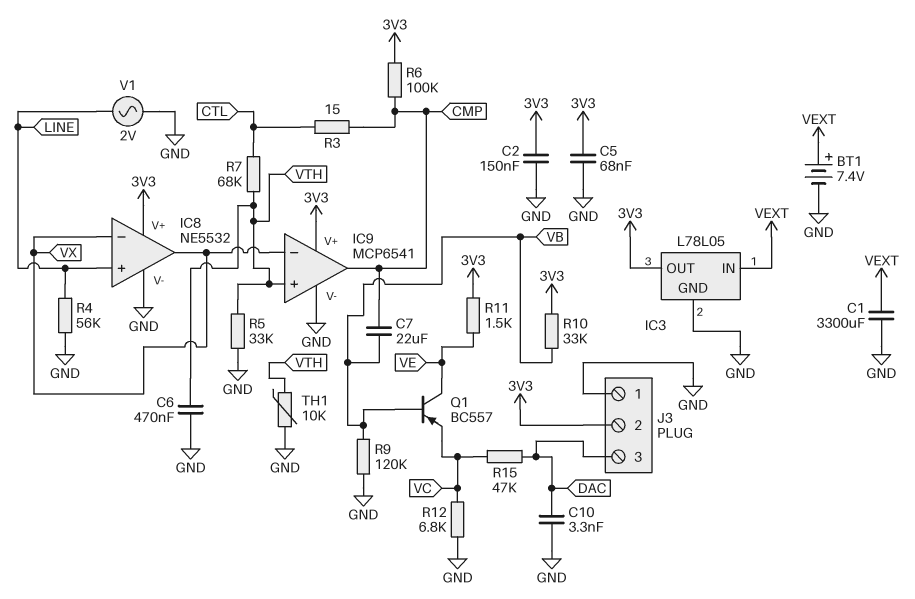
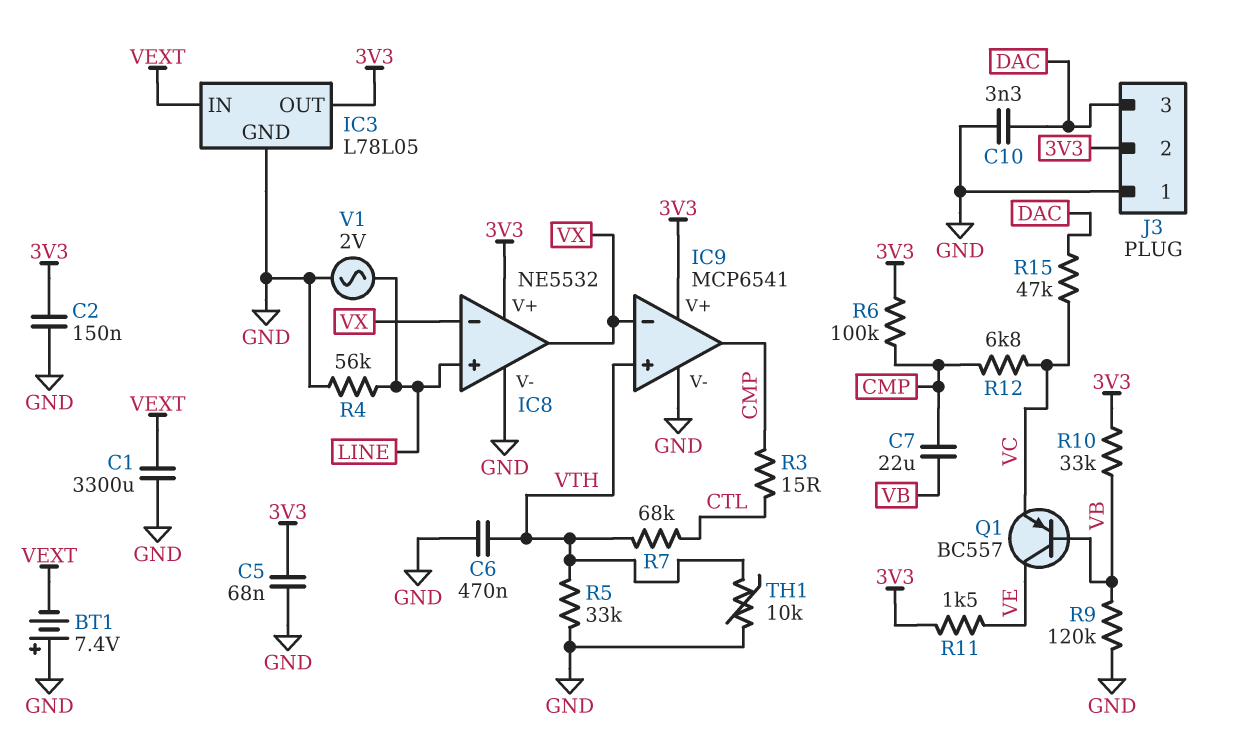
BT1: 7.4V (plus VEXT, minus GND) -> 7.4V (plus GND, minus VEXT)
R12: 6.8k (GND, VC) -> 6.8k (CMP, VC)

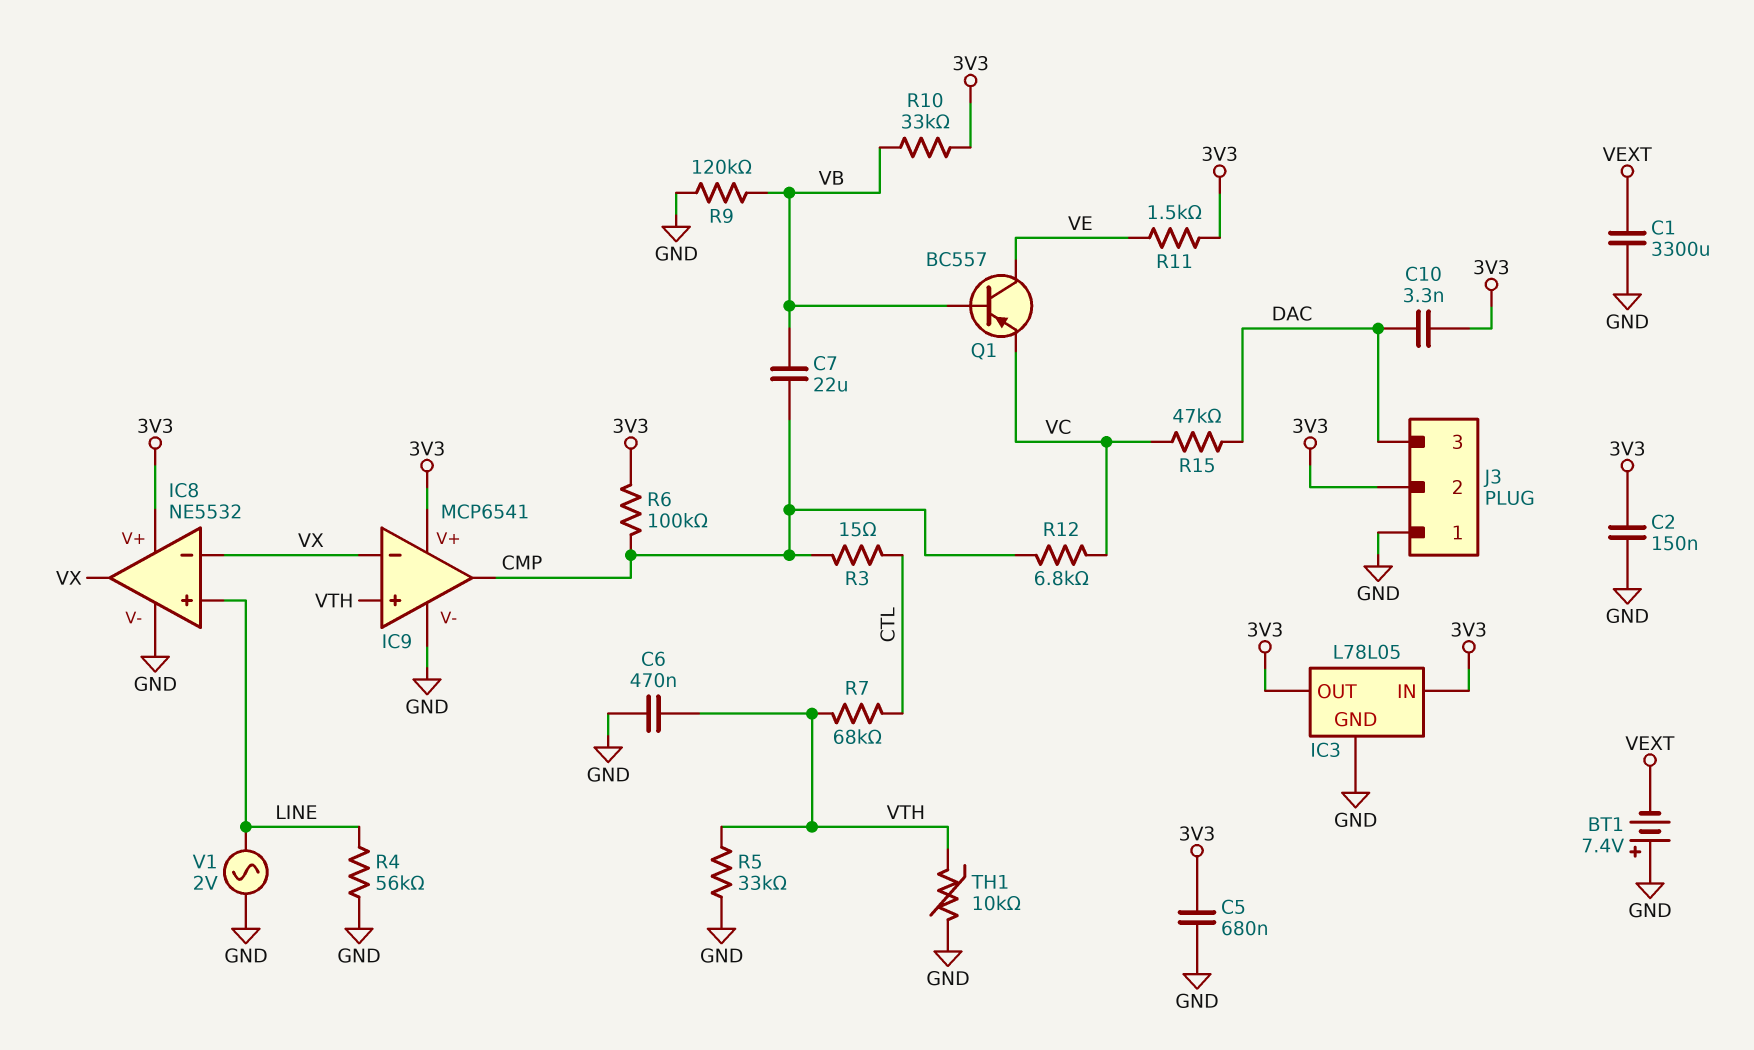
C5: 68nF (3V3, GND) -> 680nF (3V3, GND)
C10: 3.3nF (DAC, GND) -> 3.3nF (3V3, DAC)
IC3 pin IN: VEXT -> 3V3

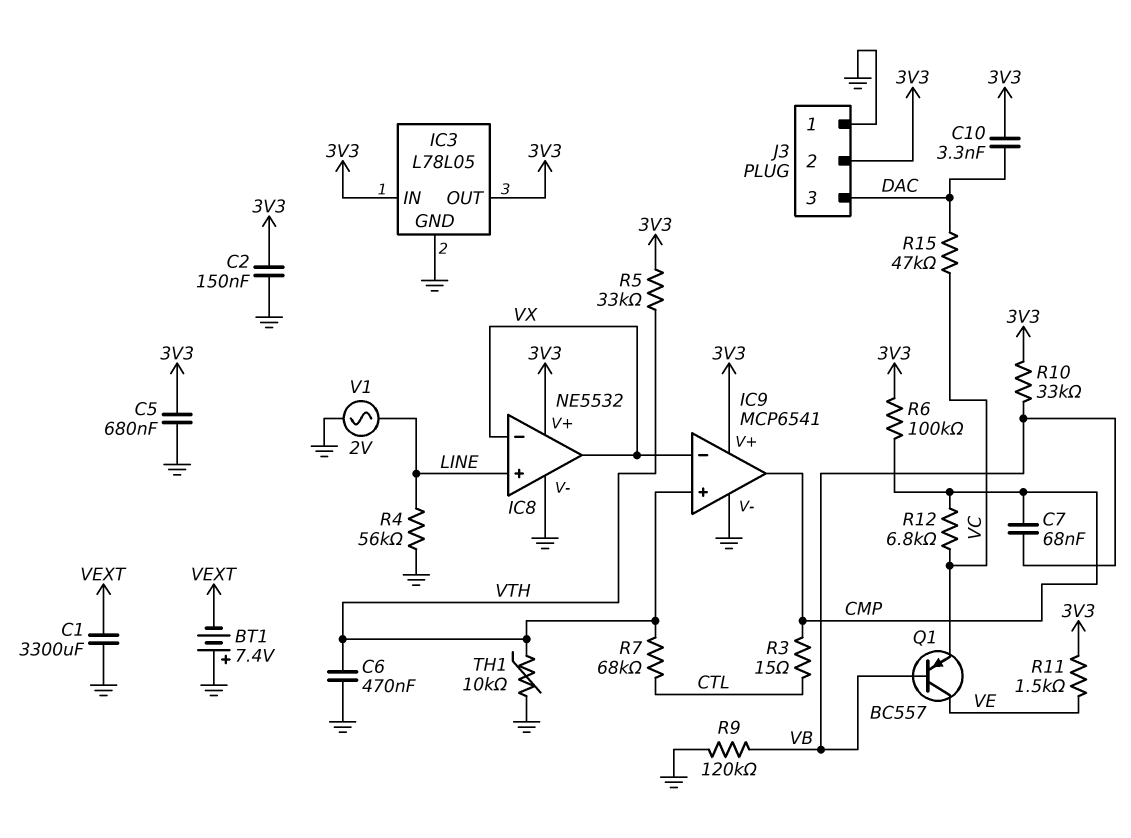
C7: 22uF (CMP, VB) -> 68nF (CMP, VB)
R5: 33k (GND, VTH) -> 33k (3V3, VTH)

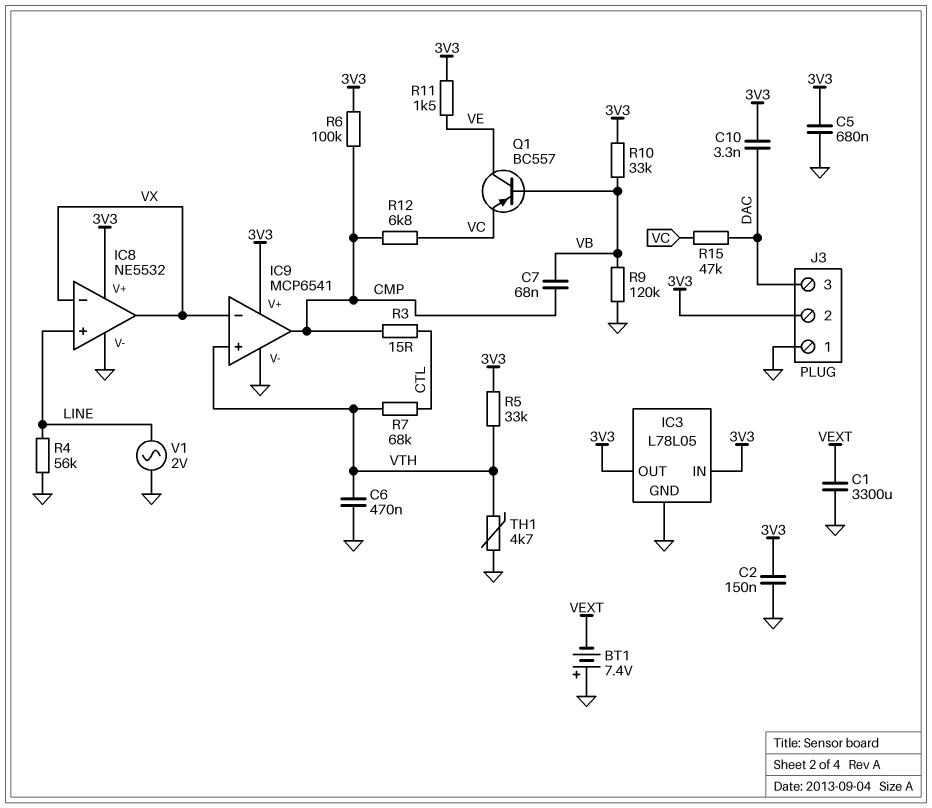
TH1: 10k (GND, VTH) -> 4.7k (GND, VTH)

